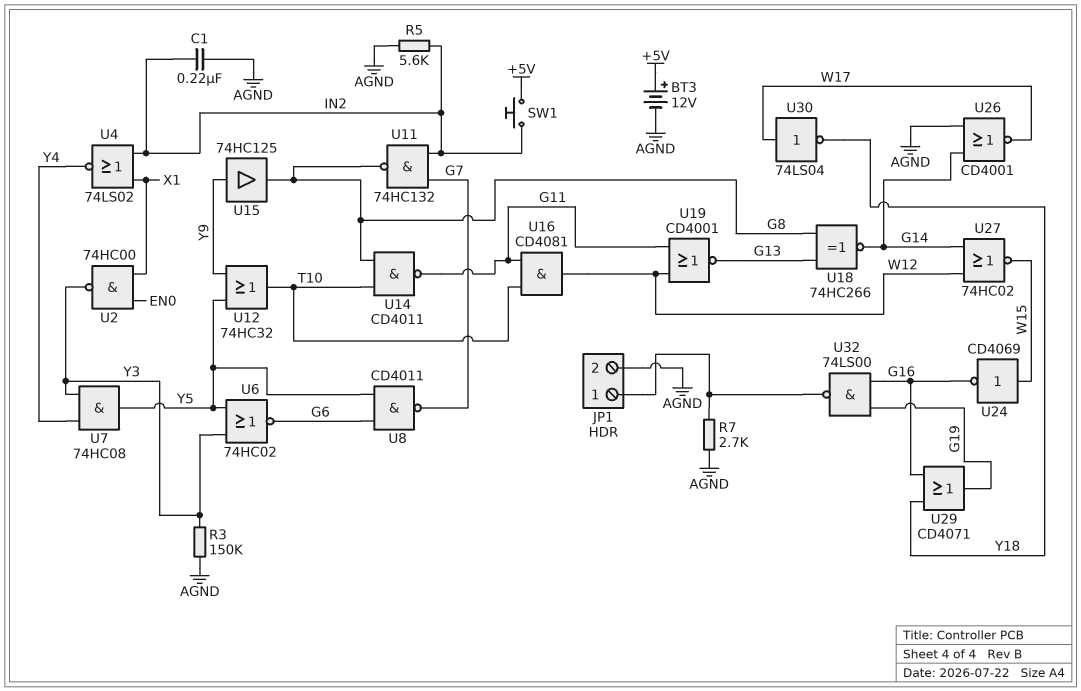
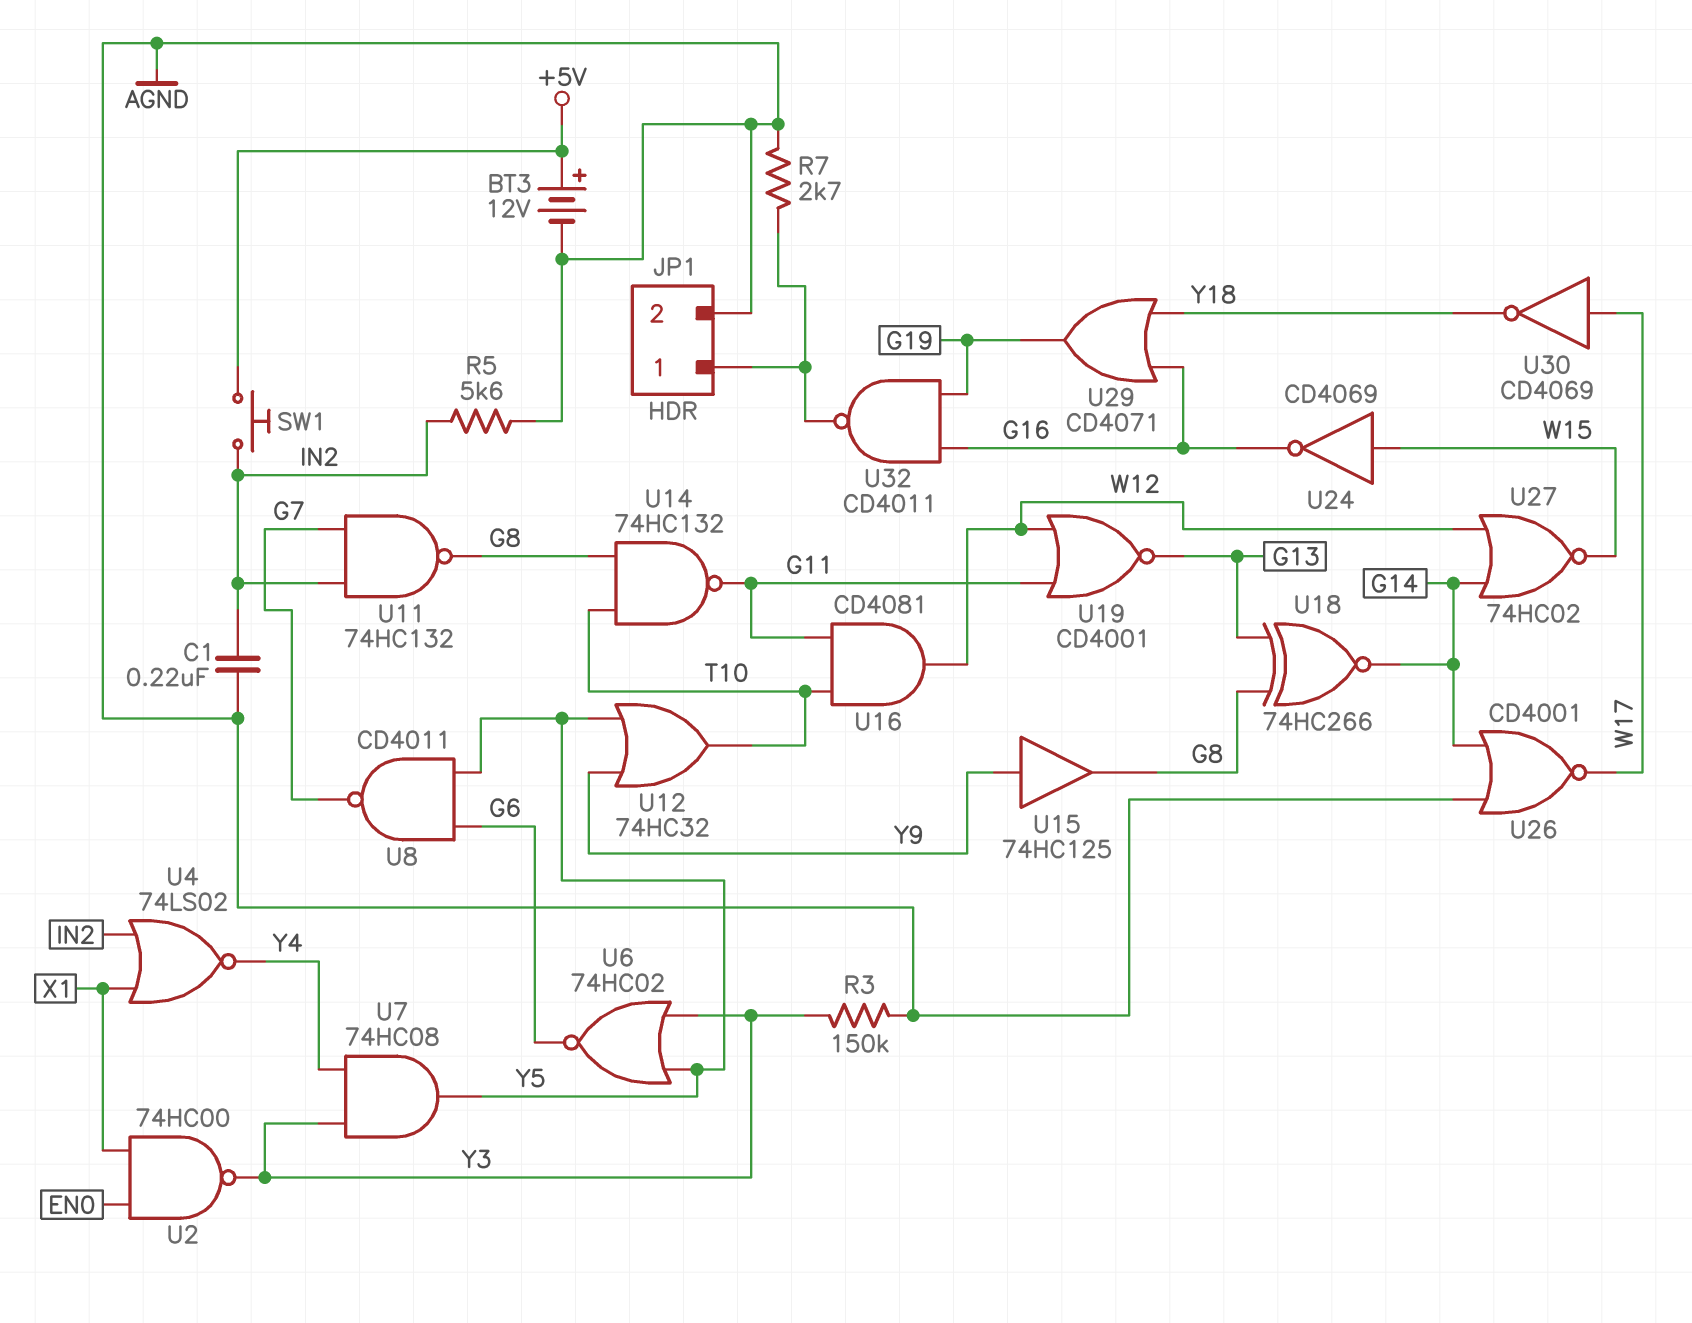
U14: NAND CD4011 (in G8, in T10, out G11) -> NAND 74HC132 (in G8, in T10, out G11)
U30: NOT 74LS04 (in W17, out Y18) -> NOT CD4069 (in W17, out Y18)
U32: NAND 74LS00 (in G16, in G19, out JP1/1) -> NAND CD4011 (in G16, in G19, out JP1/1)

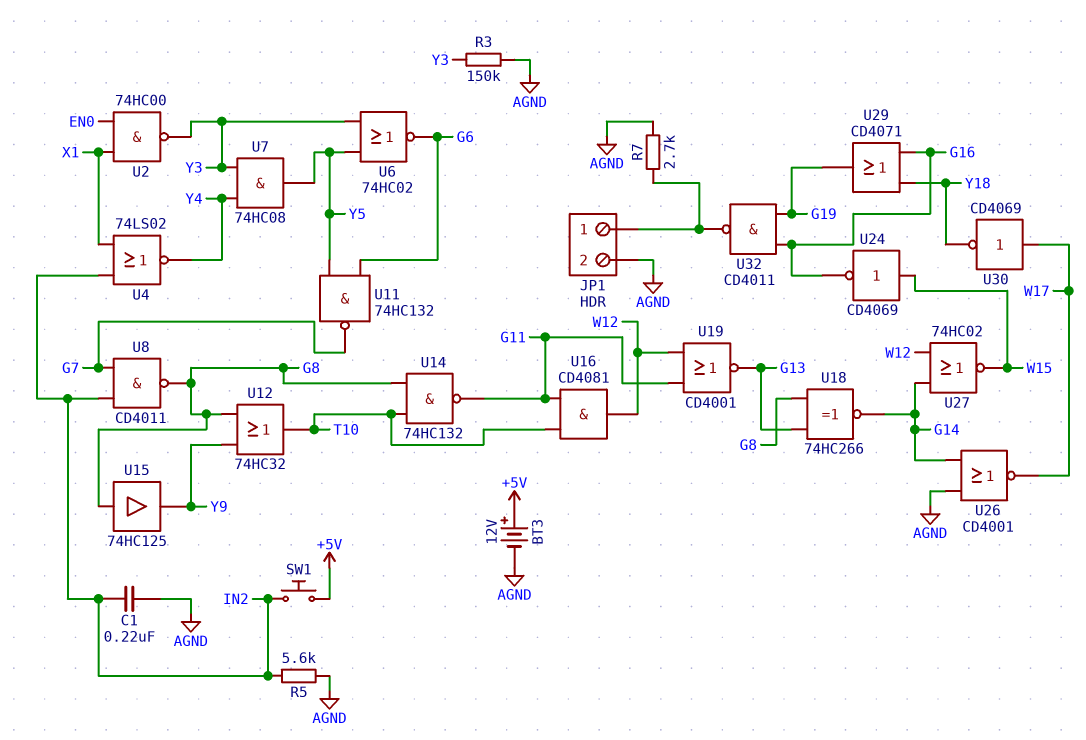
U8: NAND CD4011 (in G6, in Y5, out G7) -> NAND CD4011 (in G7, in IN2, out G8)
U11: NAND 74HC132 (in G7, in IN2, out G8) -> NAND 74HC132 (in G6, in Y5, out G7)
U12: OR 74HC32 (in Y5, in Y9, out T10) -> OR 74HC32 (in G8, in Y9, out T10)
U15: buffer 74HC125 (in Y9, out G8) -> buffer 74HC125 (in G8, out Y9)

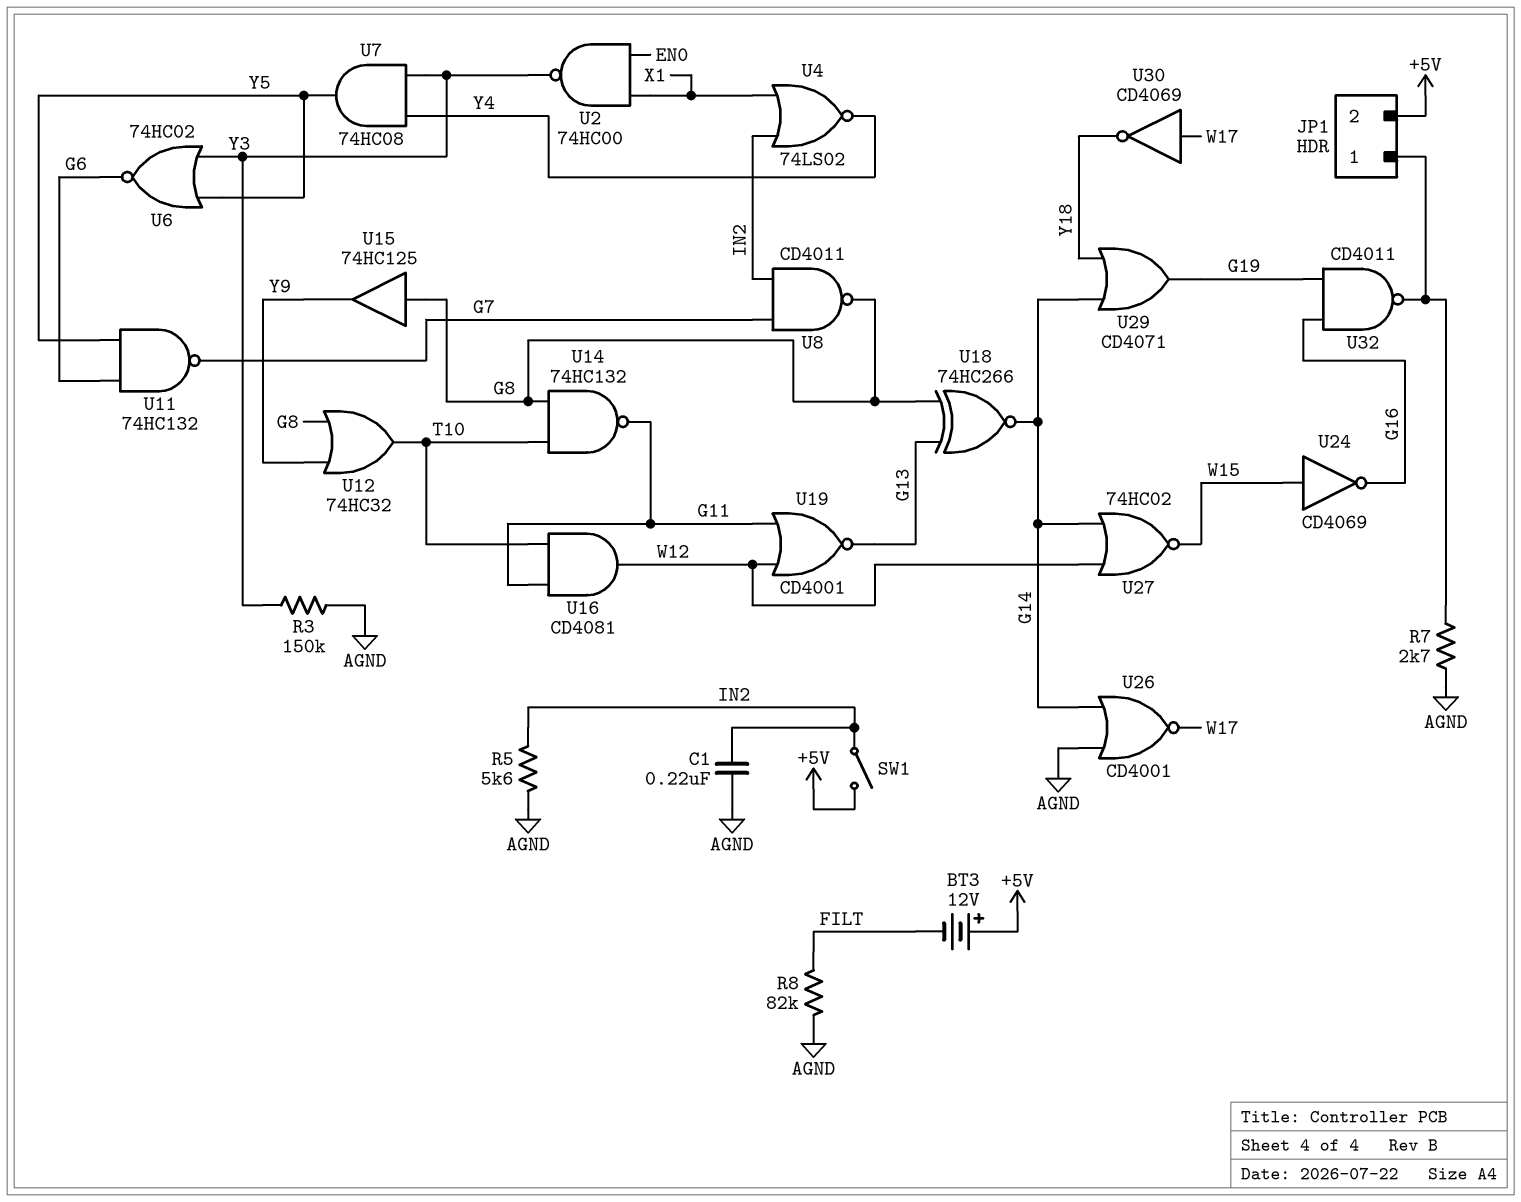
BT3: 12V (plus +5V, minus AGND) -> 12V (plus +5V, minus FILT)
JP1 pin 2: AGND -> +5V
R8: none -> 82k (AGND, FILT)
SW1: button (+5V, IN2) -> switch (+5V, IN2)
U29: OR CD4071 (in G16, in Y18, out G19) -> OR CD4071 (in G14, in Y18, out G19)

